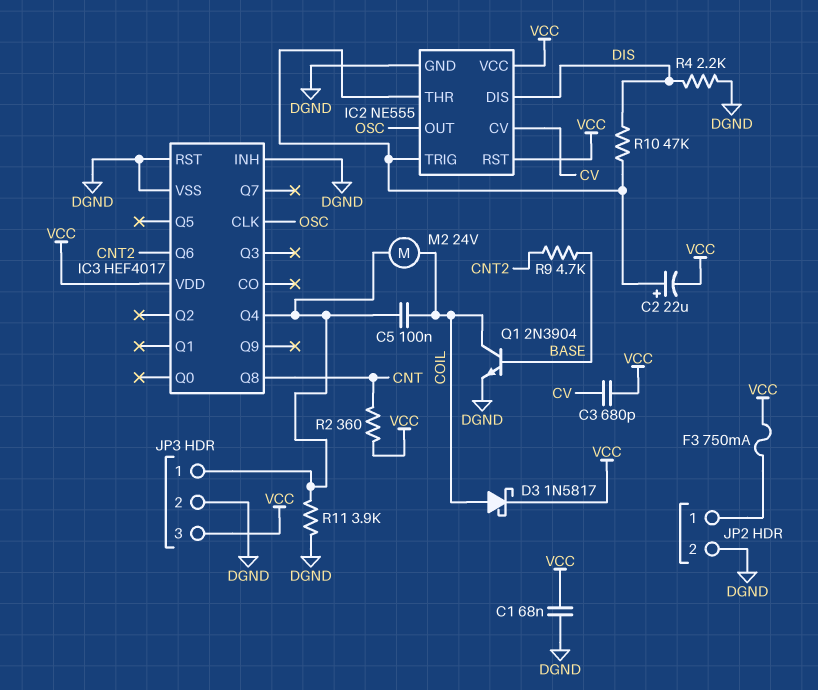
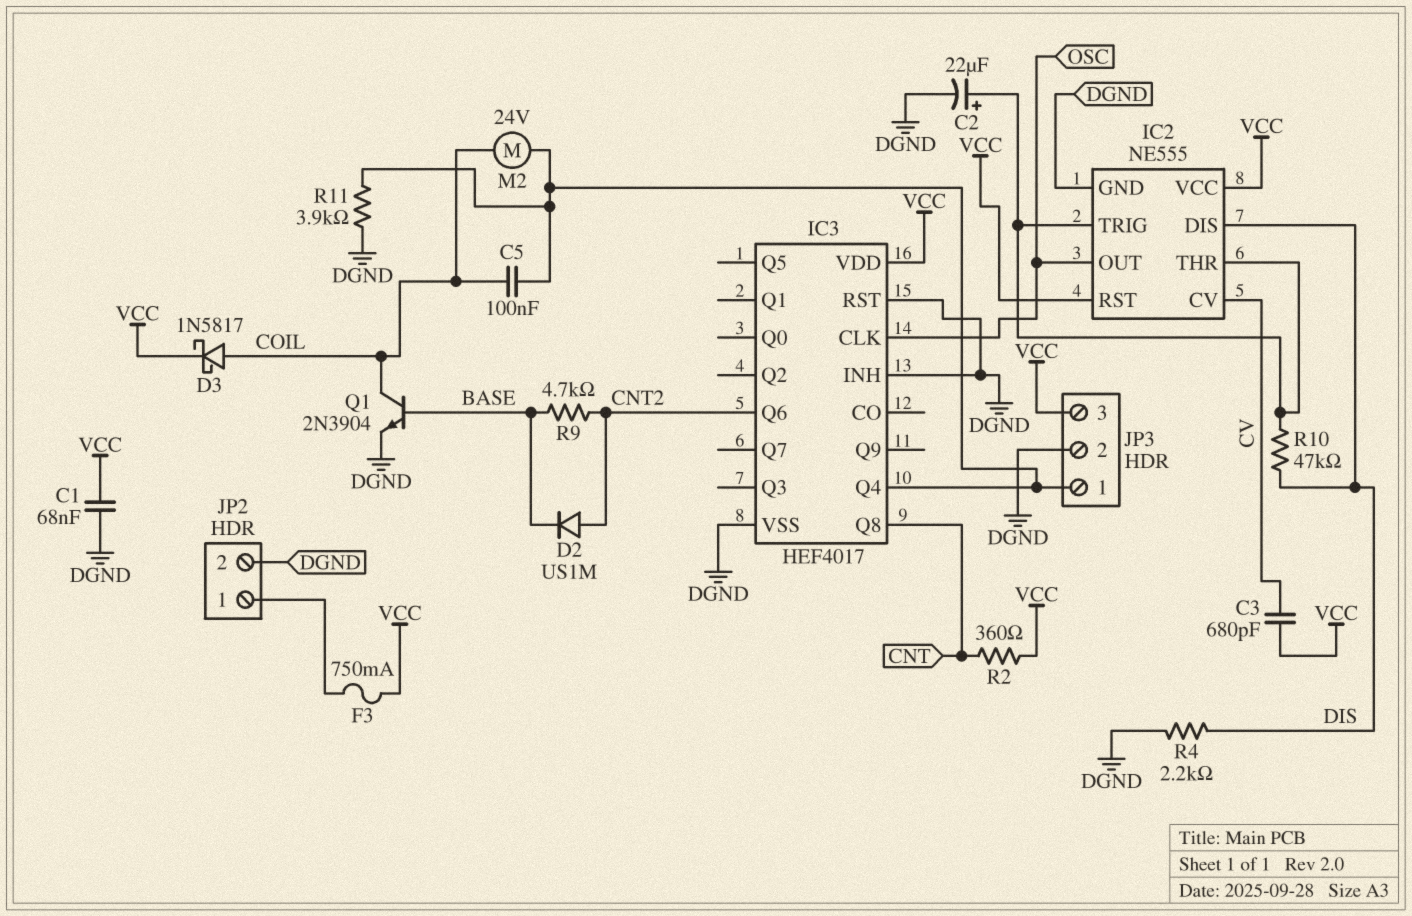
C2: 22uF (plus IC2/THR, minus VCC) -> 22uF (plus IC2/THR, minus DGND)
D2: none -> diode US1M (A CNT2, K BASE)

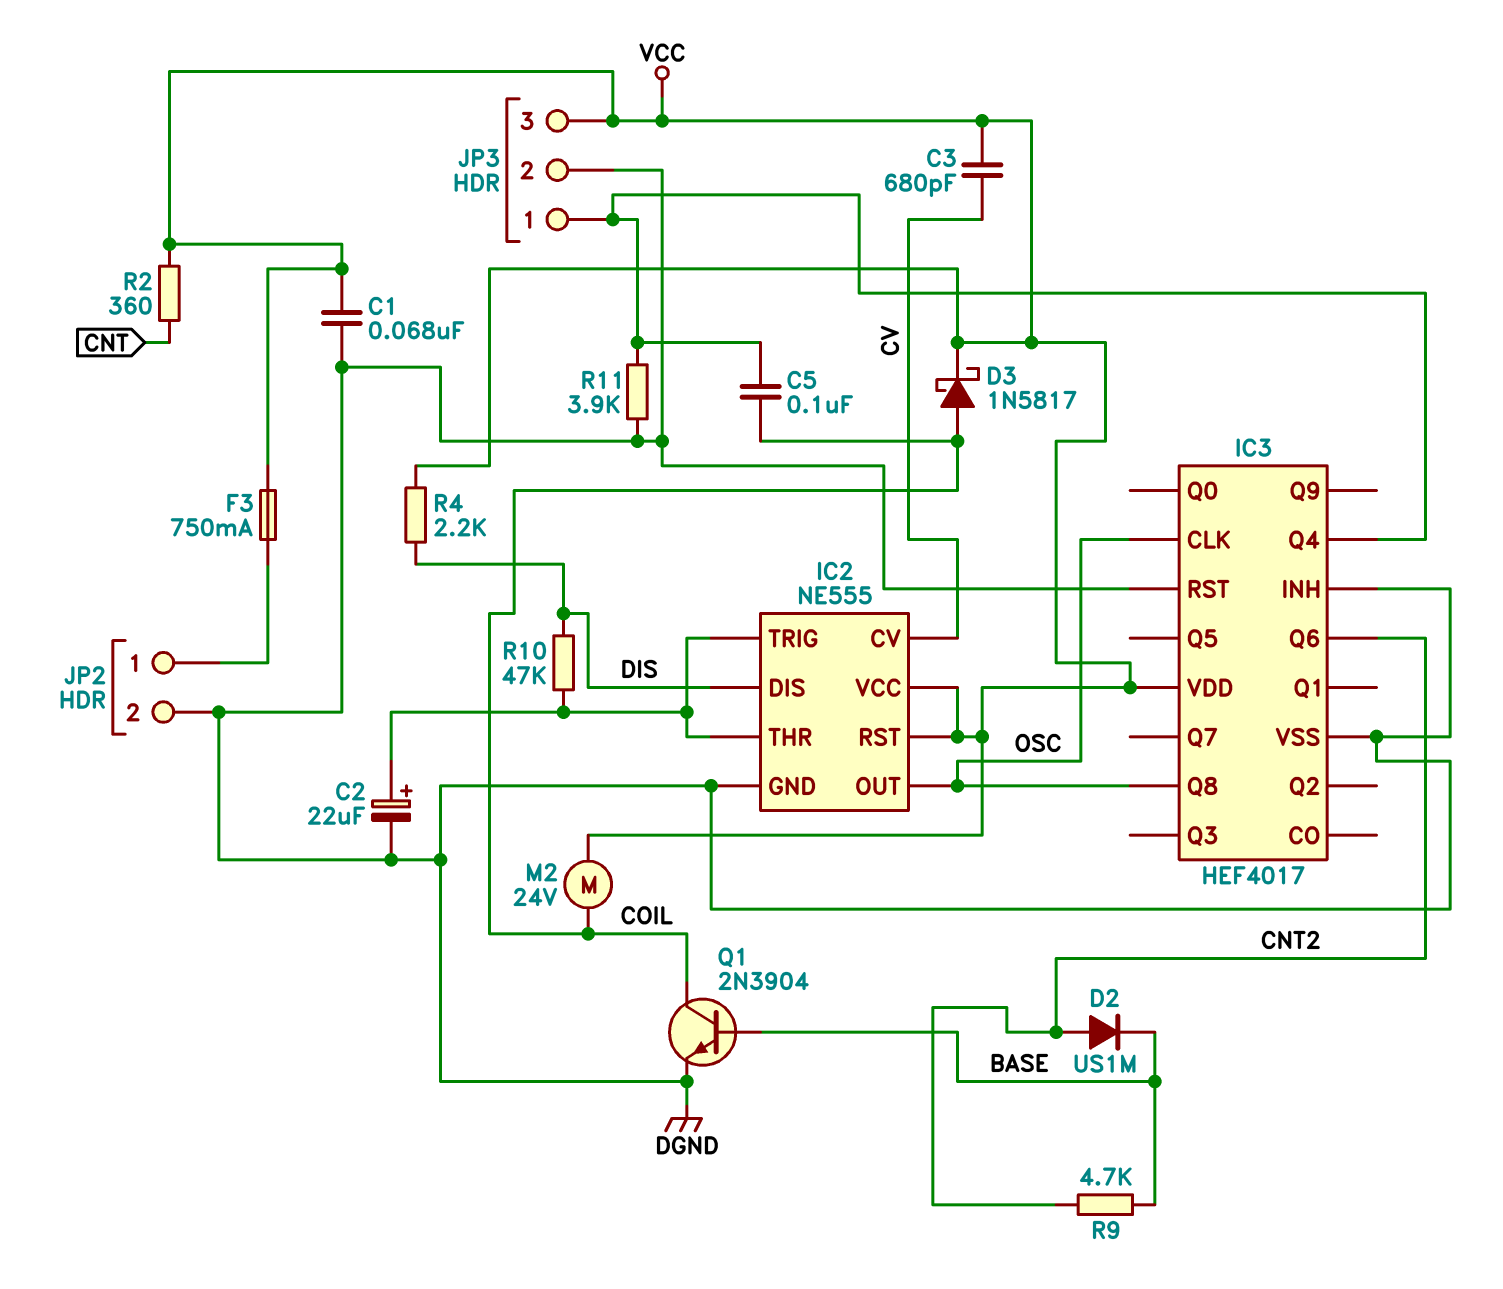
IC3 pin Q8: CNT -> OSC
M2: motor 24V (COIL, IC3/Q4) -> motor 24V (COIL, VCC)
R4: 2.2k (DGND, DIS) -> 2.2k (DIS, VCC)

